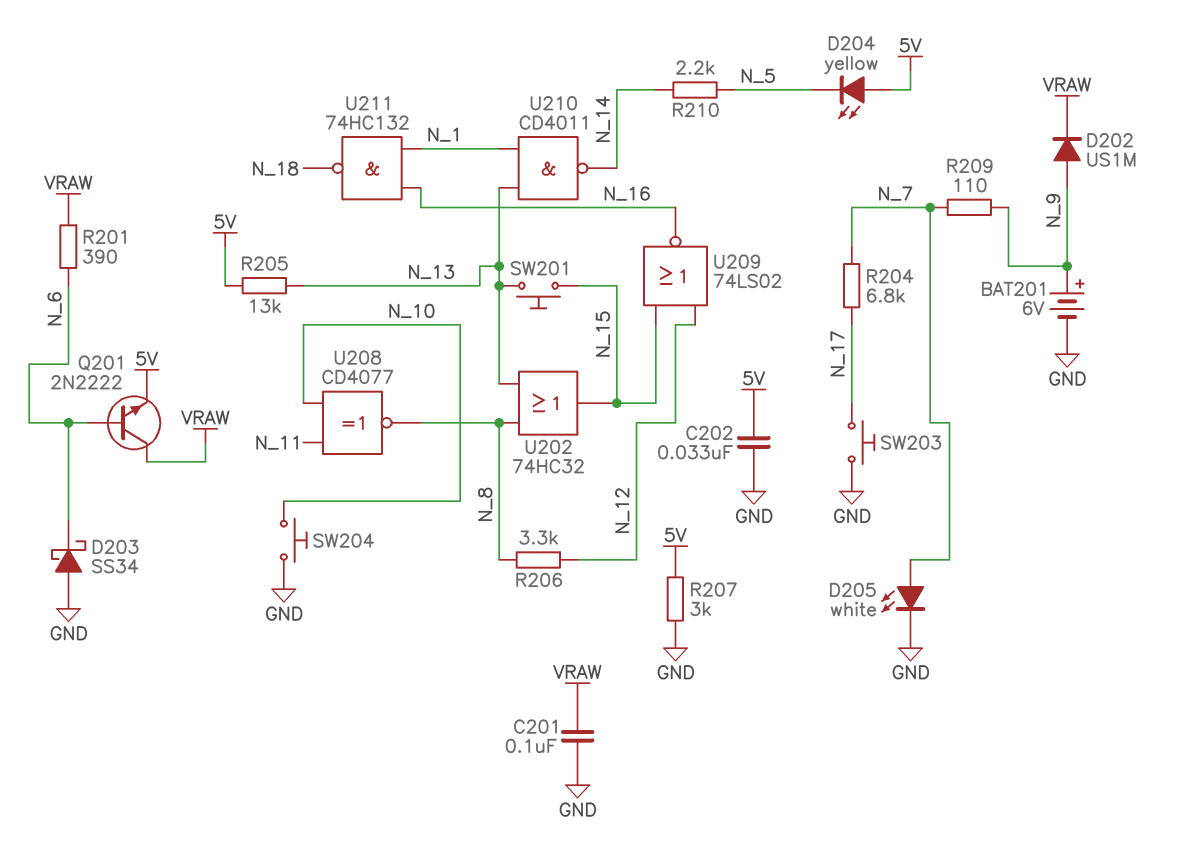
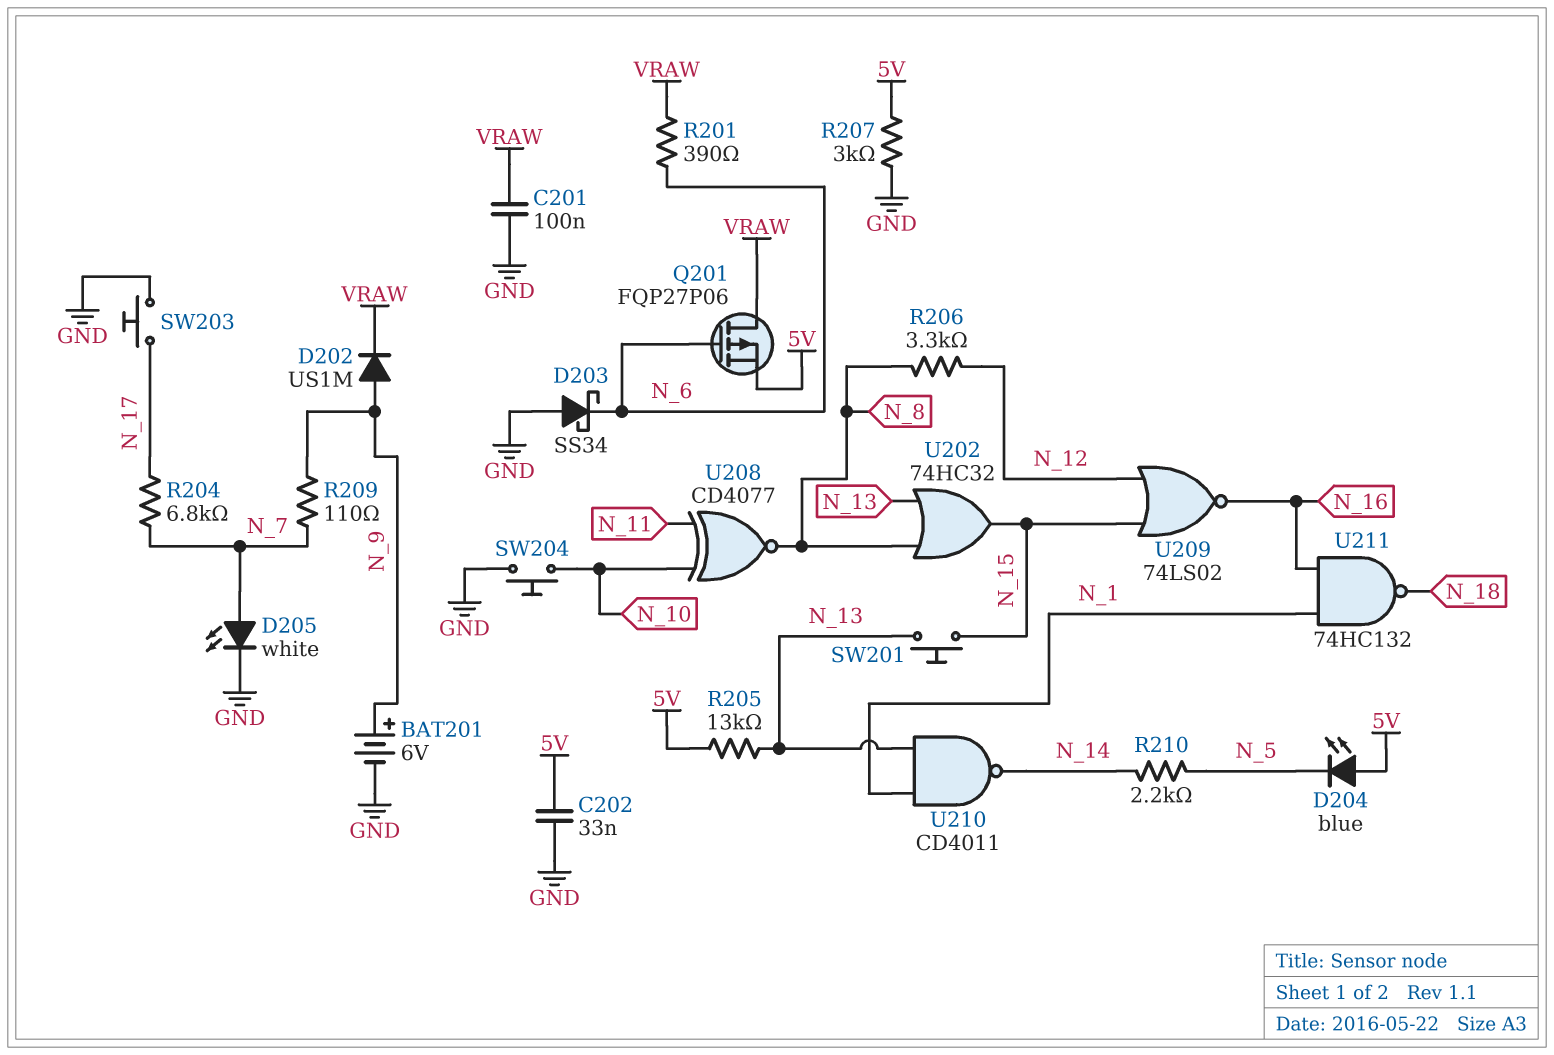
D204: LED yellow (A 5V, K N_5) -> LED blue (A 5V, K N_5)
Q201: NPN 2N2222 (B N_6, C VRAW, E 5V) -> PMOS FQP27P06 (G N_6, D VRAW, S 5V)

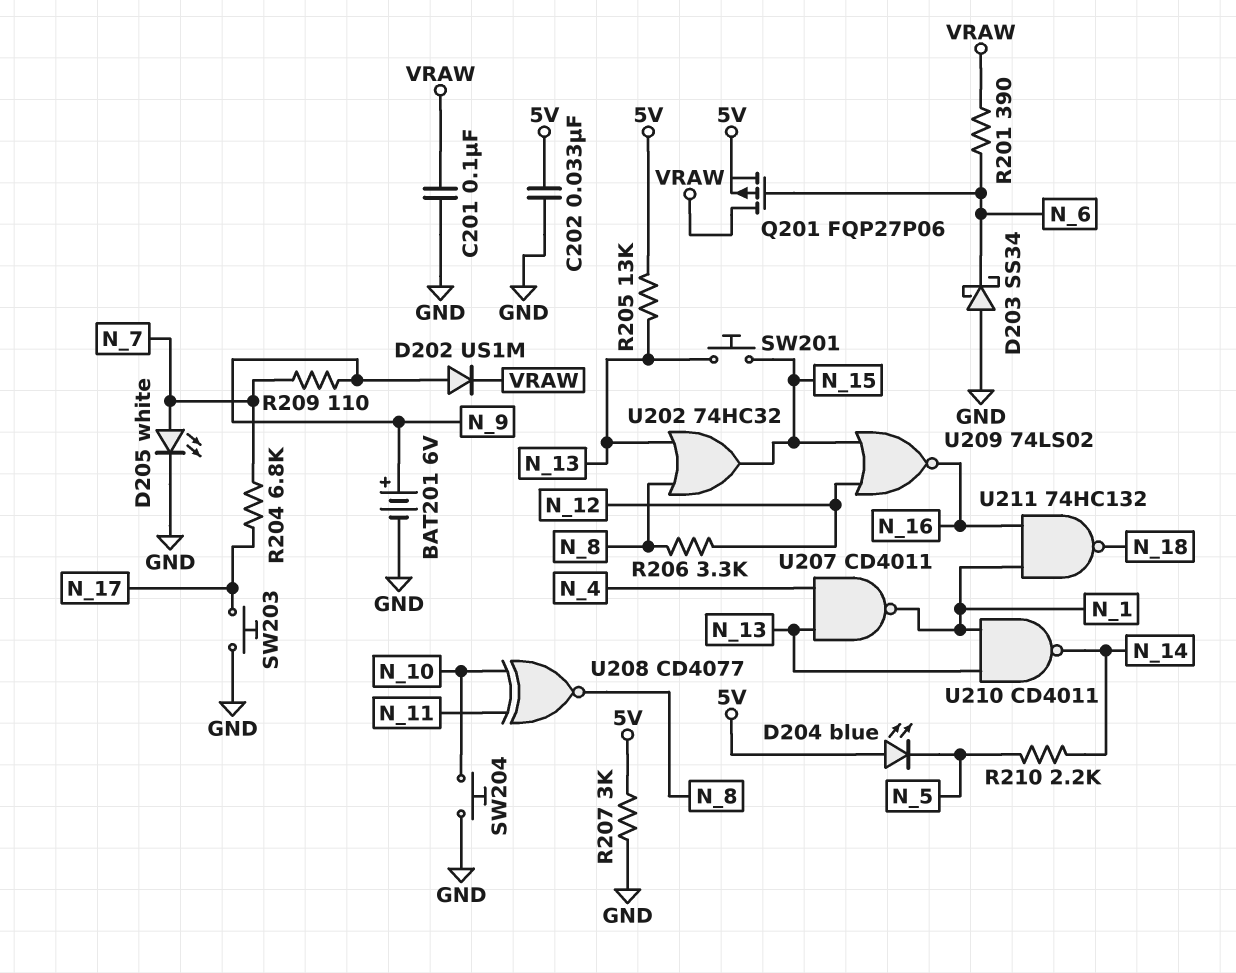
U207: none -> NAND CD4011 (in N_4, in N_13, out N_1)

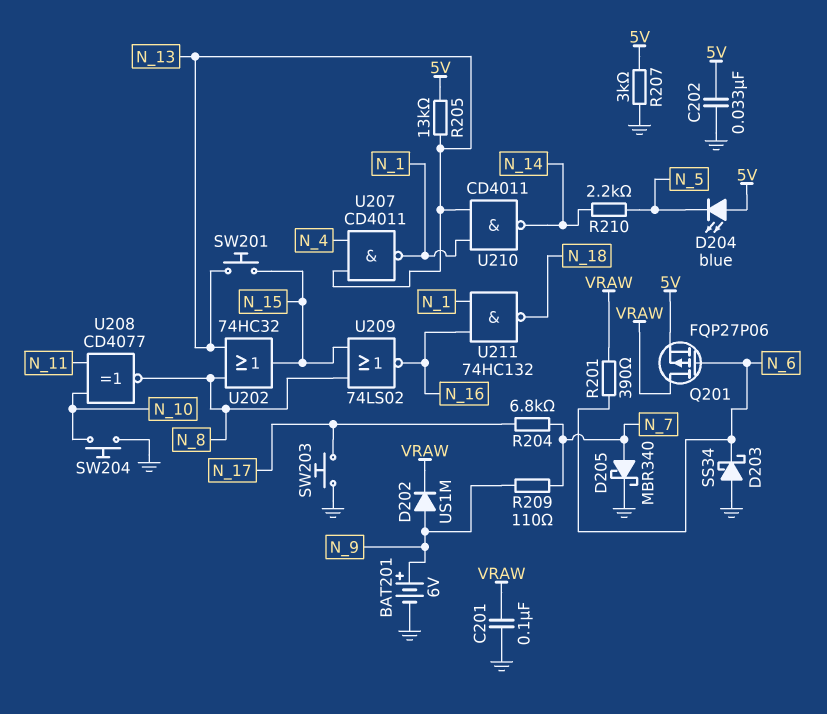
D205: LED white (A N_7, K GND) -> schottky MBR340 (A N_7, K GND)
R206: 3.3k (N_8, N_12) -> none
U209: NOR 74LS02 (in N_12, in N_15, out N_16) -> NOR 74LS02 (in N_8, in N_15, out N_16)

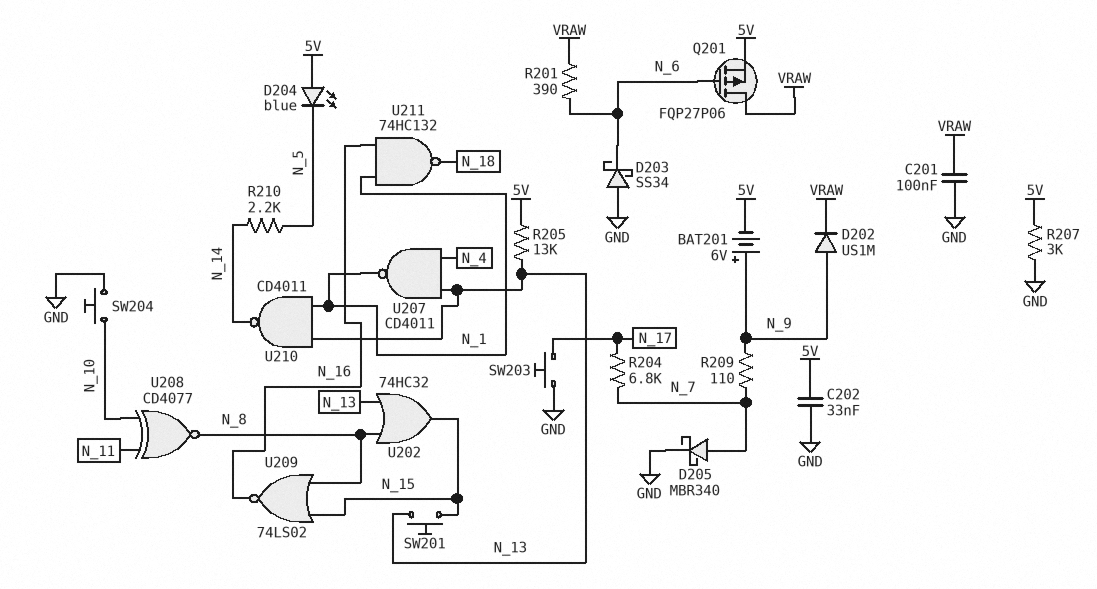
BAT201: 6V (plus N_9, minus GND) -> 6V (plus N_9, minus 5V)

